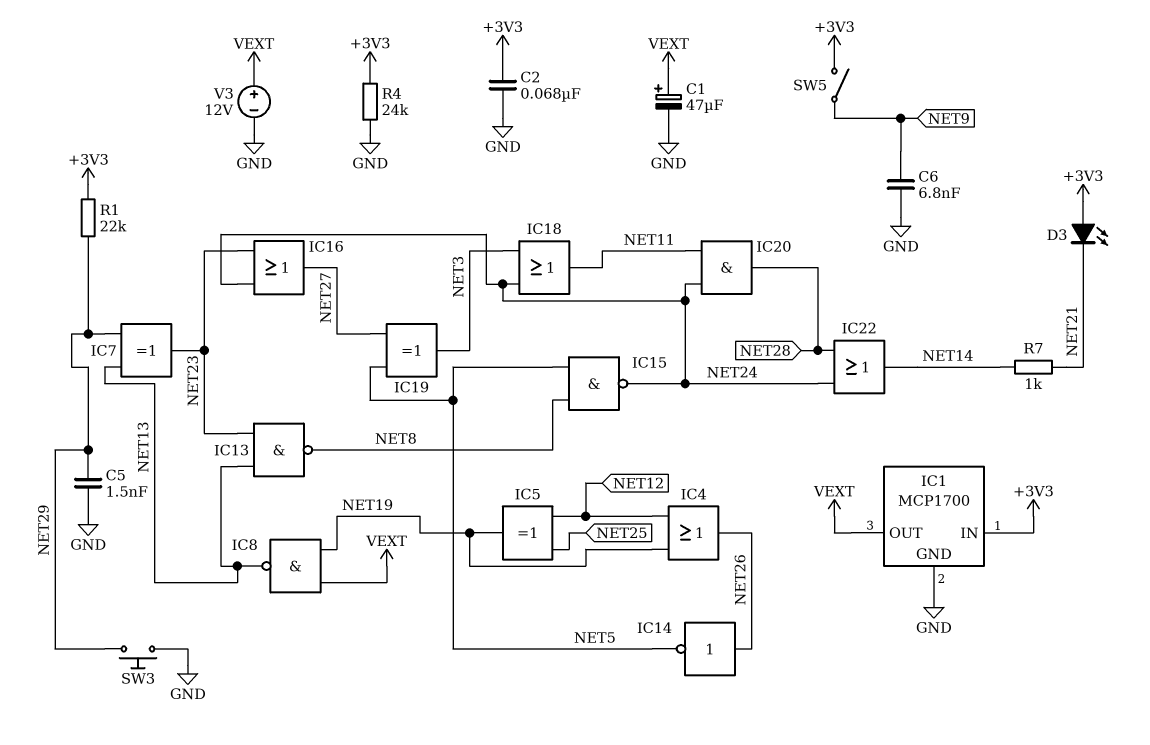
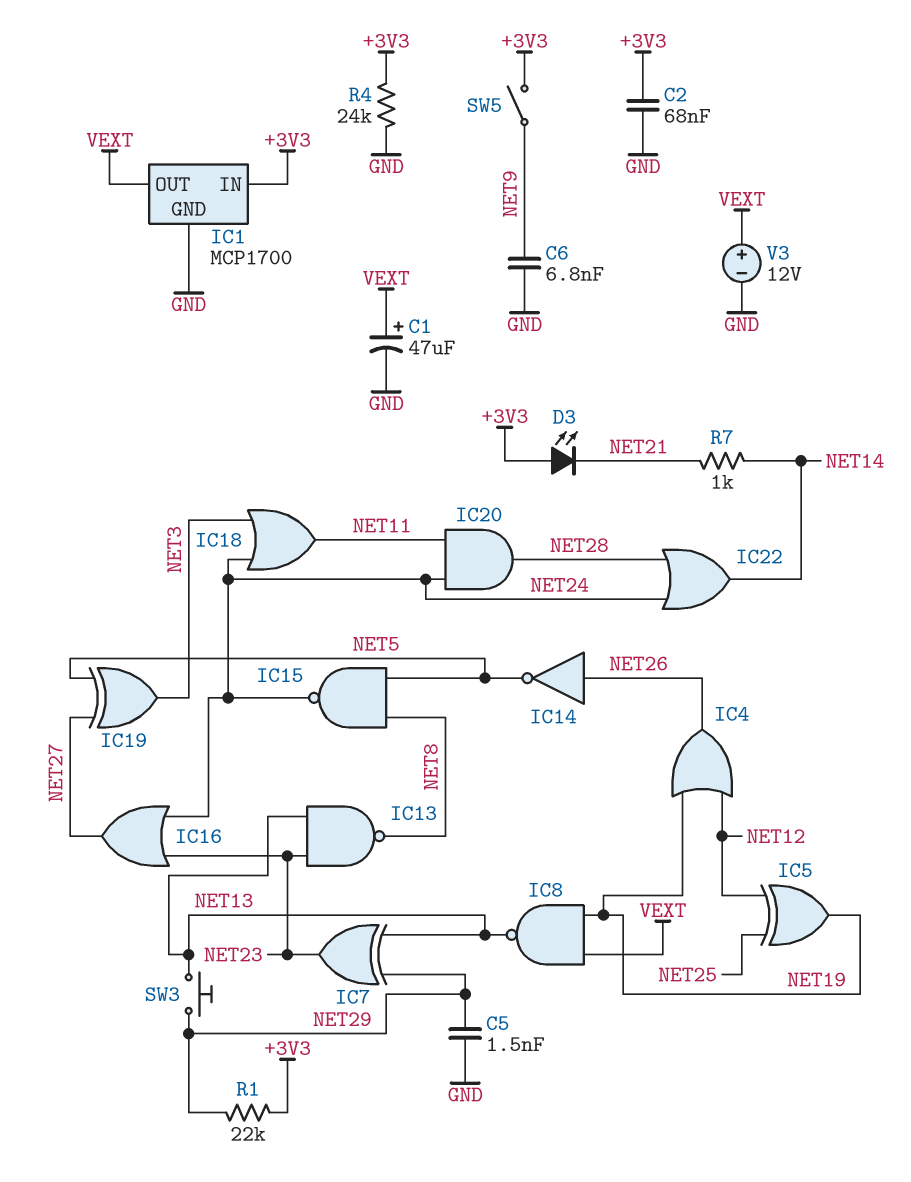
SW3: button (GND, NET29) -> button (NET13, NET29)

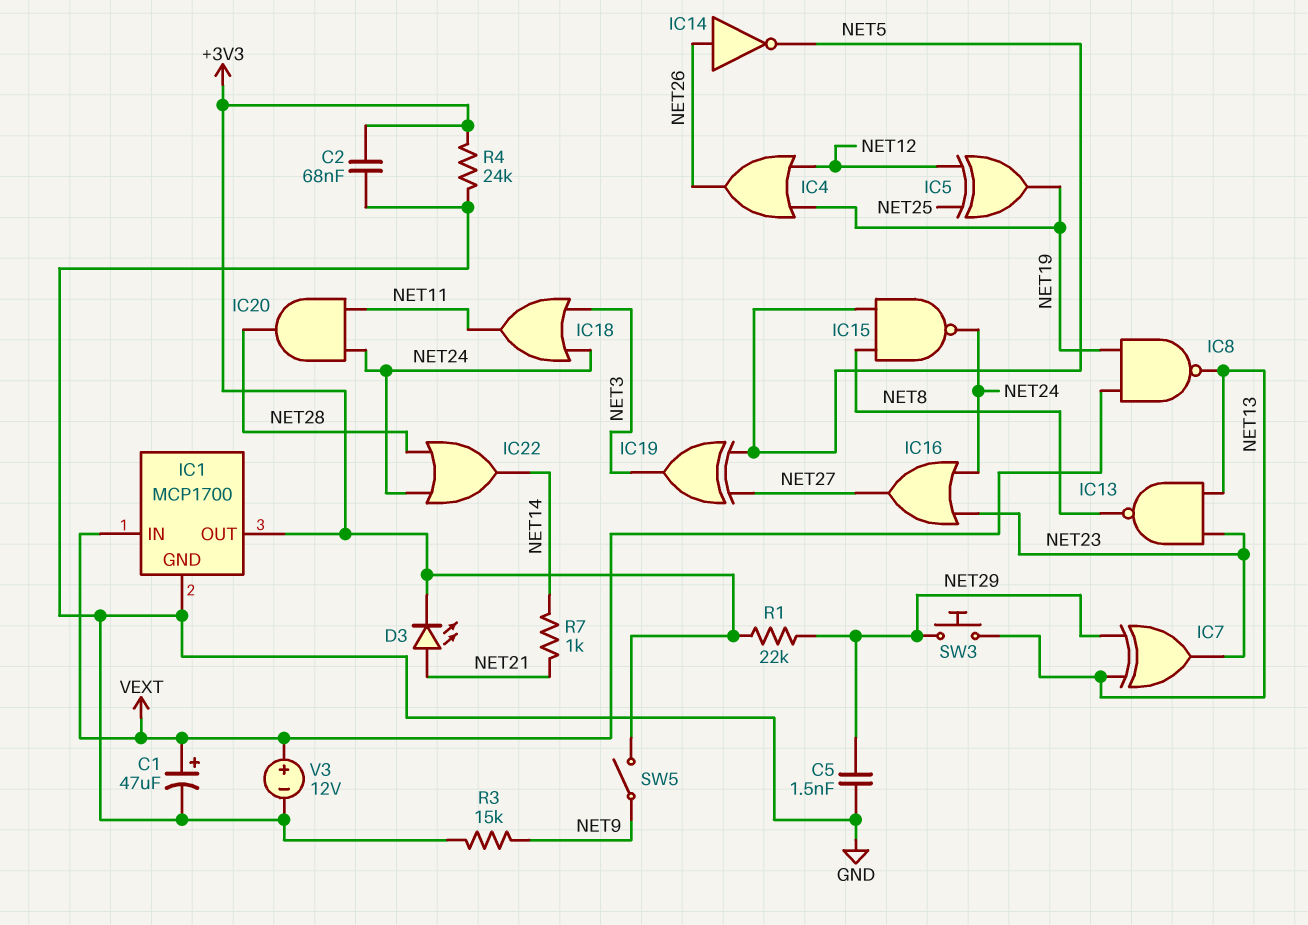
C6: 6.8nF (GND, NET9) -> none
D3: LED (A +3V3, K NET21) -> LED (A NET21, K +3V3)
IC1 pin IN: +3V3 -> VEXT
IC1 pin OUT: VEXT -> +3V3
R3: none -> 15k (GND, NET9)

